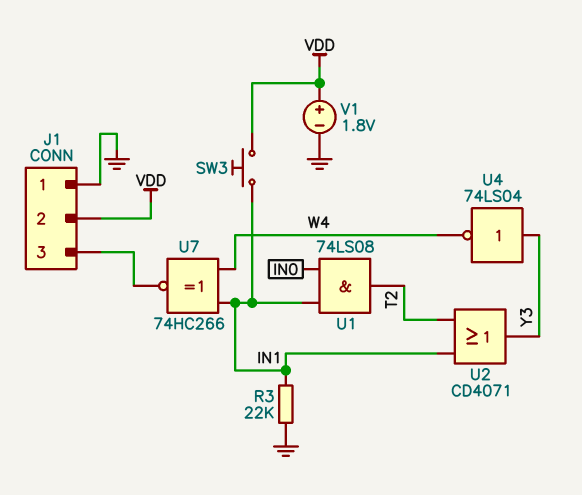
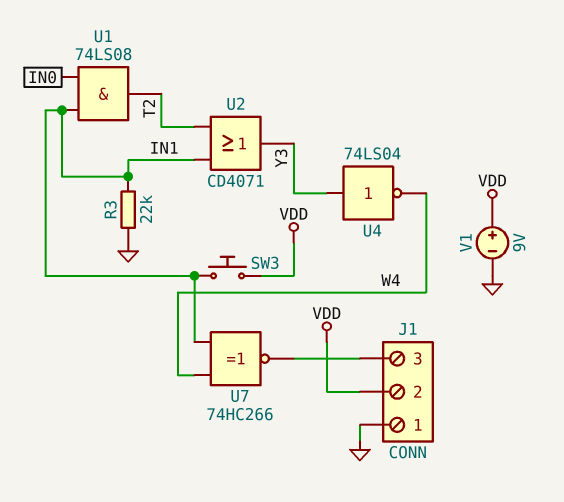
V1: 1.8V (plus VDD, minus GND) -> 9V (plus VDD, minus GND)

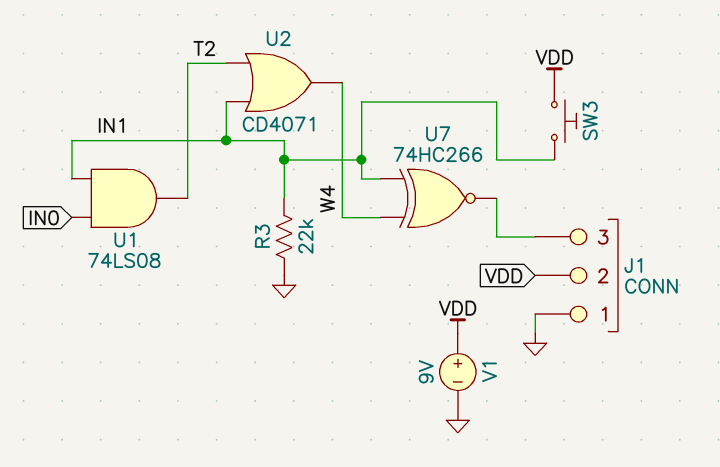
U2: OR CD4071 (in IN1, in T2, out Y3) -> OR CD4071 (in IN1, in T2, out W4)
U4: NOT 74LS04 (in Y3, out W4) -> none

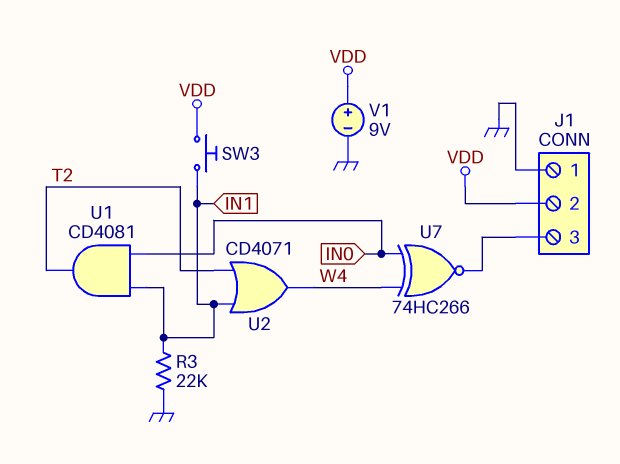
U1: AND 74LS08 (in IN0, in IN1, out T2) -> AND CD4081 (in IN0, in IN1, out T2)
U7: XNOR 74HC266 (in IN1, in W4, out J1/3) -> XNOR 74HC266 (in IN0, in W4, out J1/3)

